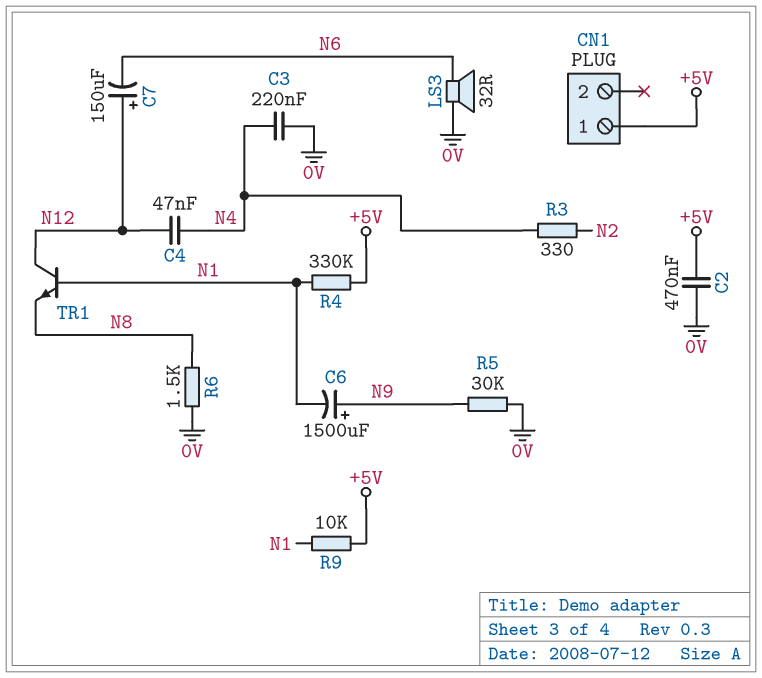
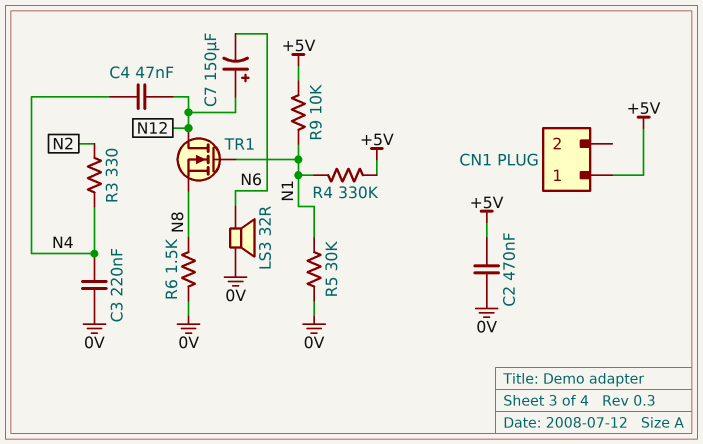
C6: 1500uF (plus N9, minus N1) -> none
R5: 30k (0V, N9) -> 30k (0V, N1)
TR1: NPN (B N1, C N12, E N8) -> NMOS (G N1, D N12, S N8)

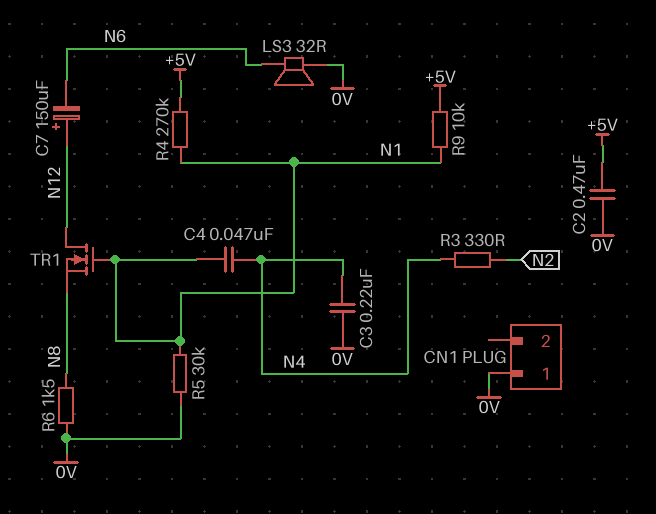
C4: 47nF (N4, N12) -> 47nF (N1, N4)
CN1 pin 1: +5V -> 0V
R4: 330k (+5V, N1) -> 270k (+5V, N1)

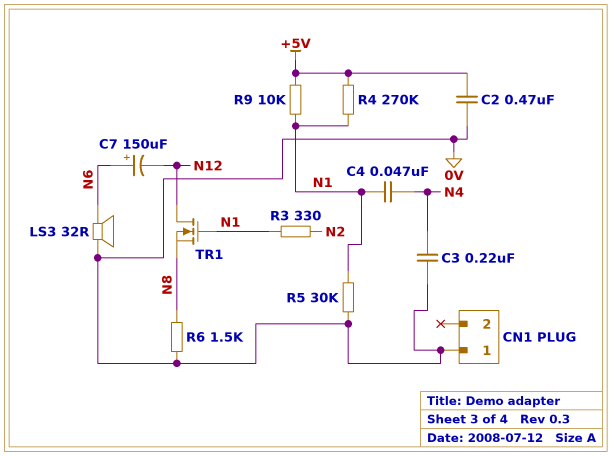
C7: 150uF (plus N12, minus N6) -> 150uF (plus N6, minus N12)
R3: 330 (N2, N4) -> 330 (N1, N2)

